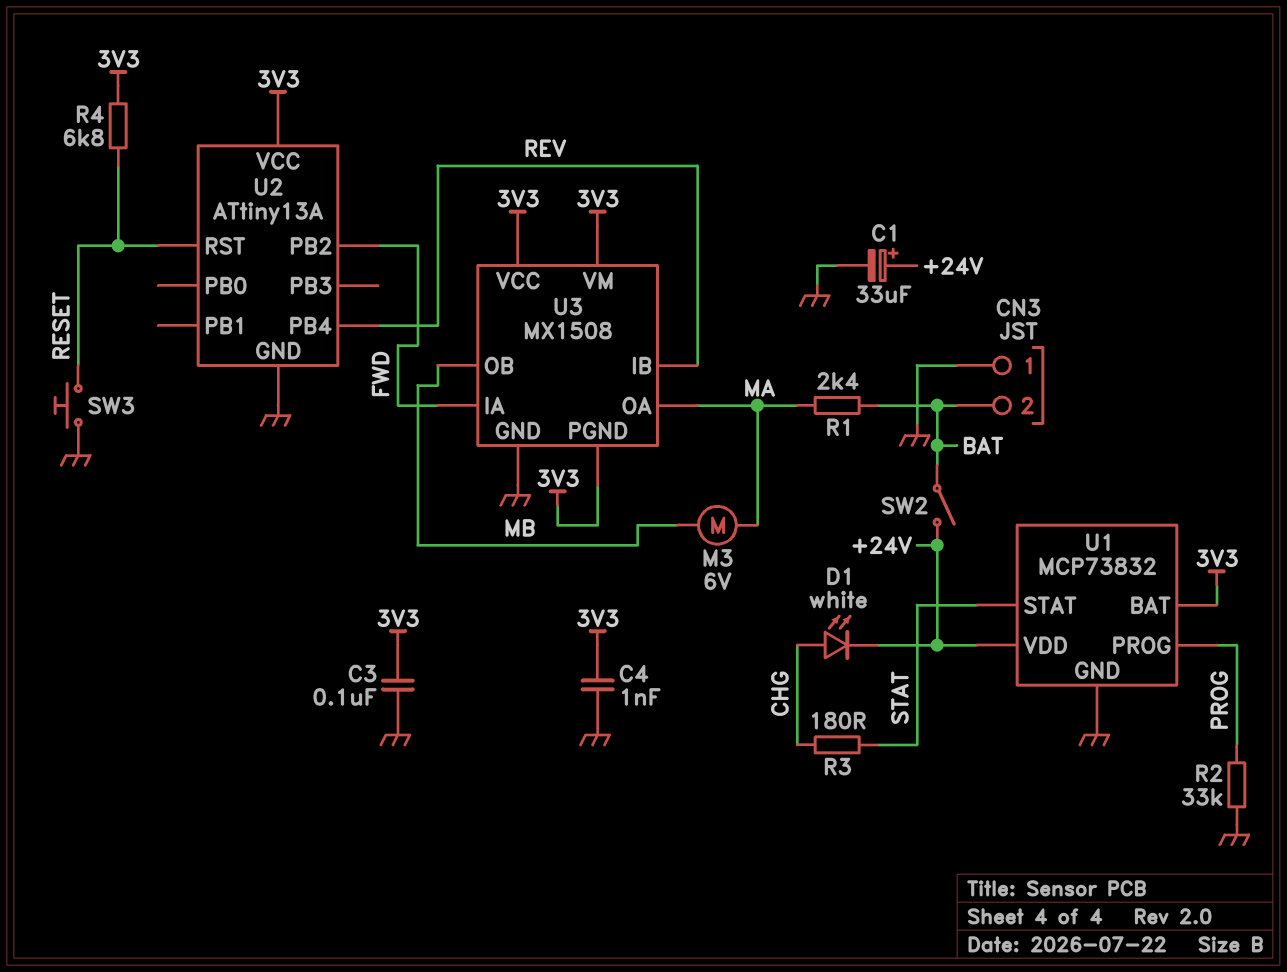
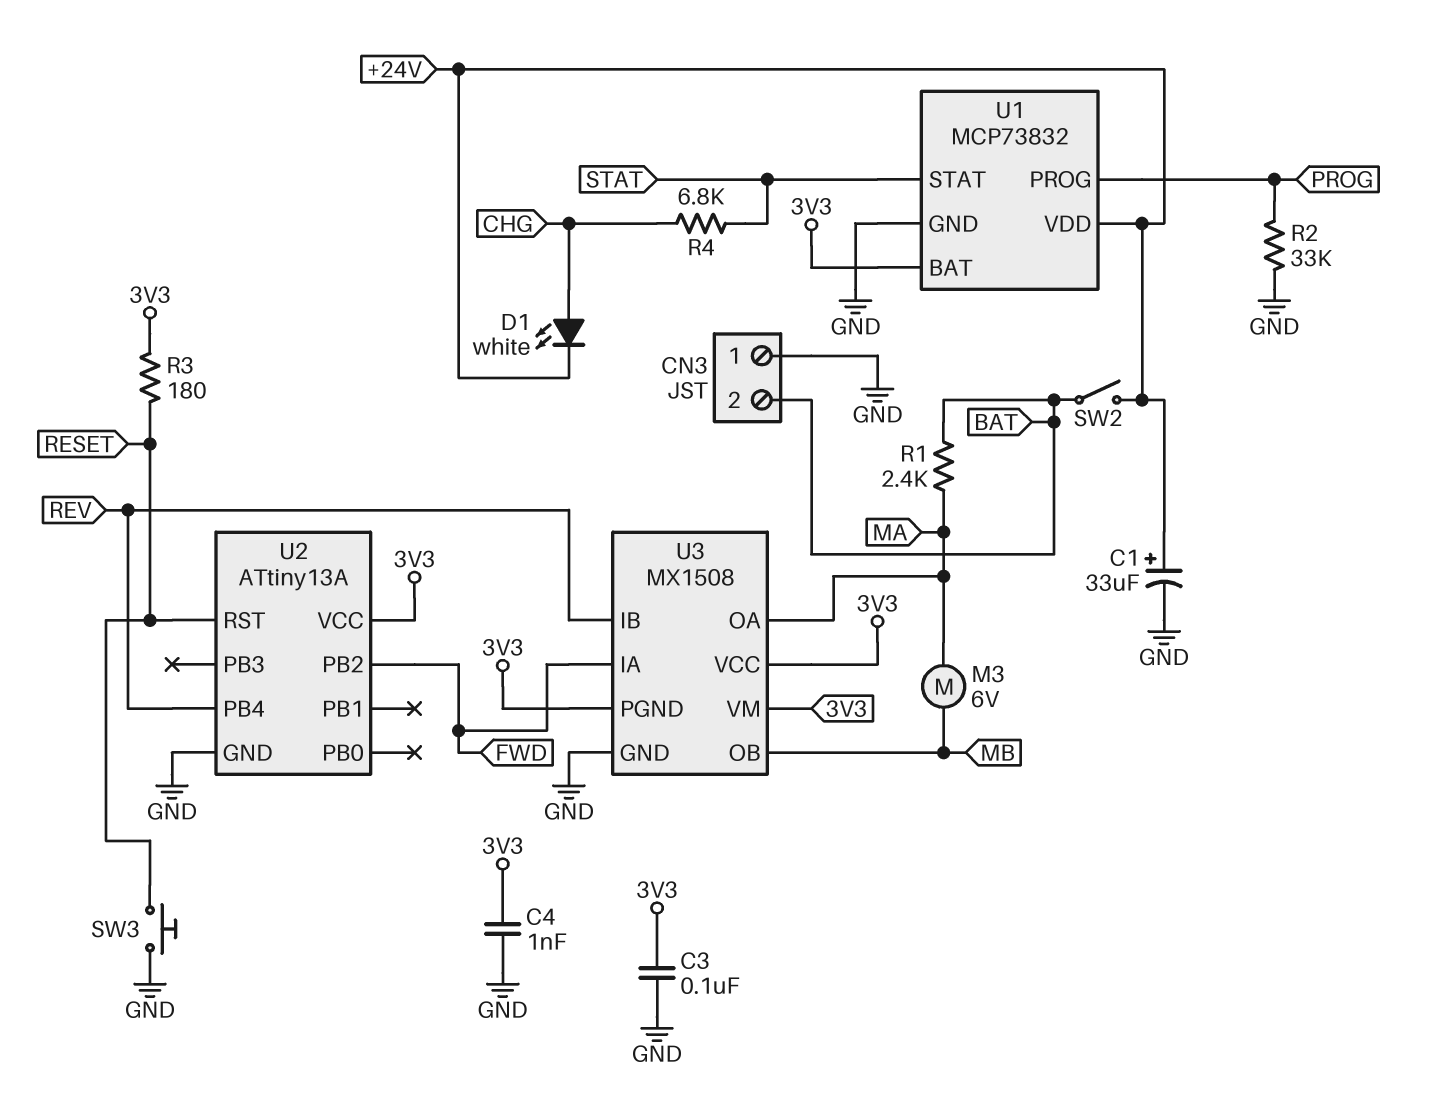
R3: 180 (CHG, STAT) -> 180 (3V3, RESET)
R4: 6.8k (3V3, RESET) -> 6.8k (CHG, STAT)

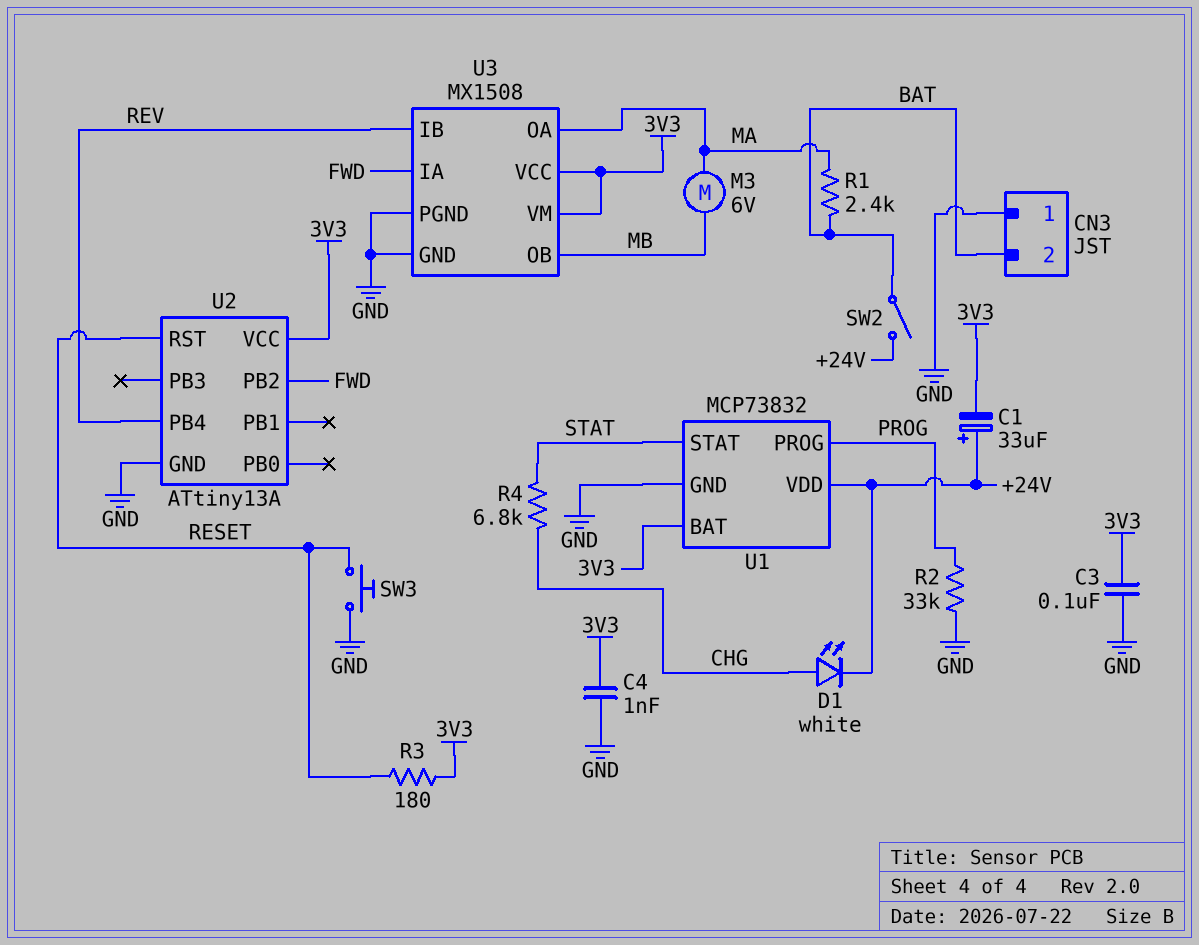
C1: 33uF (plus +24V, minus GND) -> 33uF (plus +24V, minus 3V3)
U3 pin PGND: 3V3 -> GND

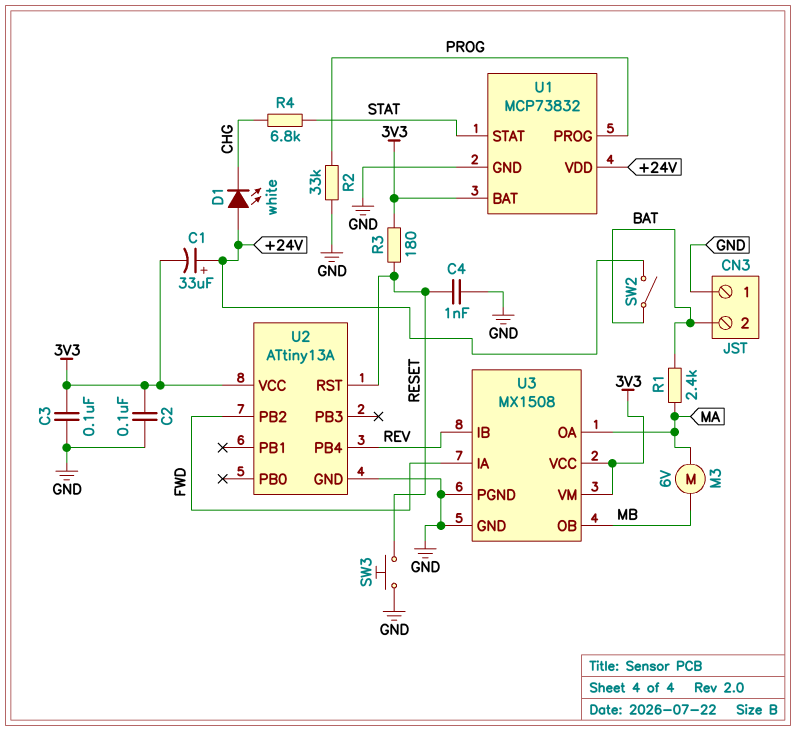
C2: none -> 100nF (3V3, GND)
C4: 1nF (3V3, GND) -> 1nF (GND, RESET)
D1: LED white (A CHG, K +24V) -> LED white (A +24V, K CHG)

